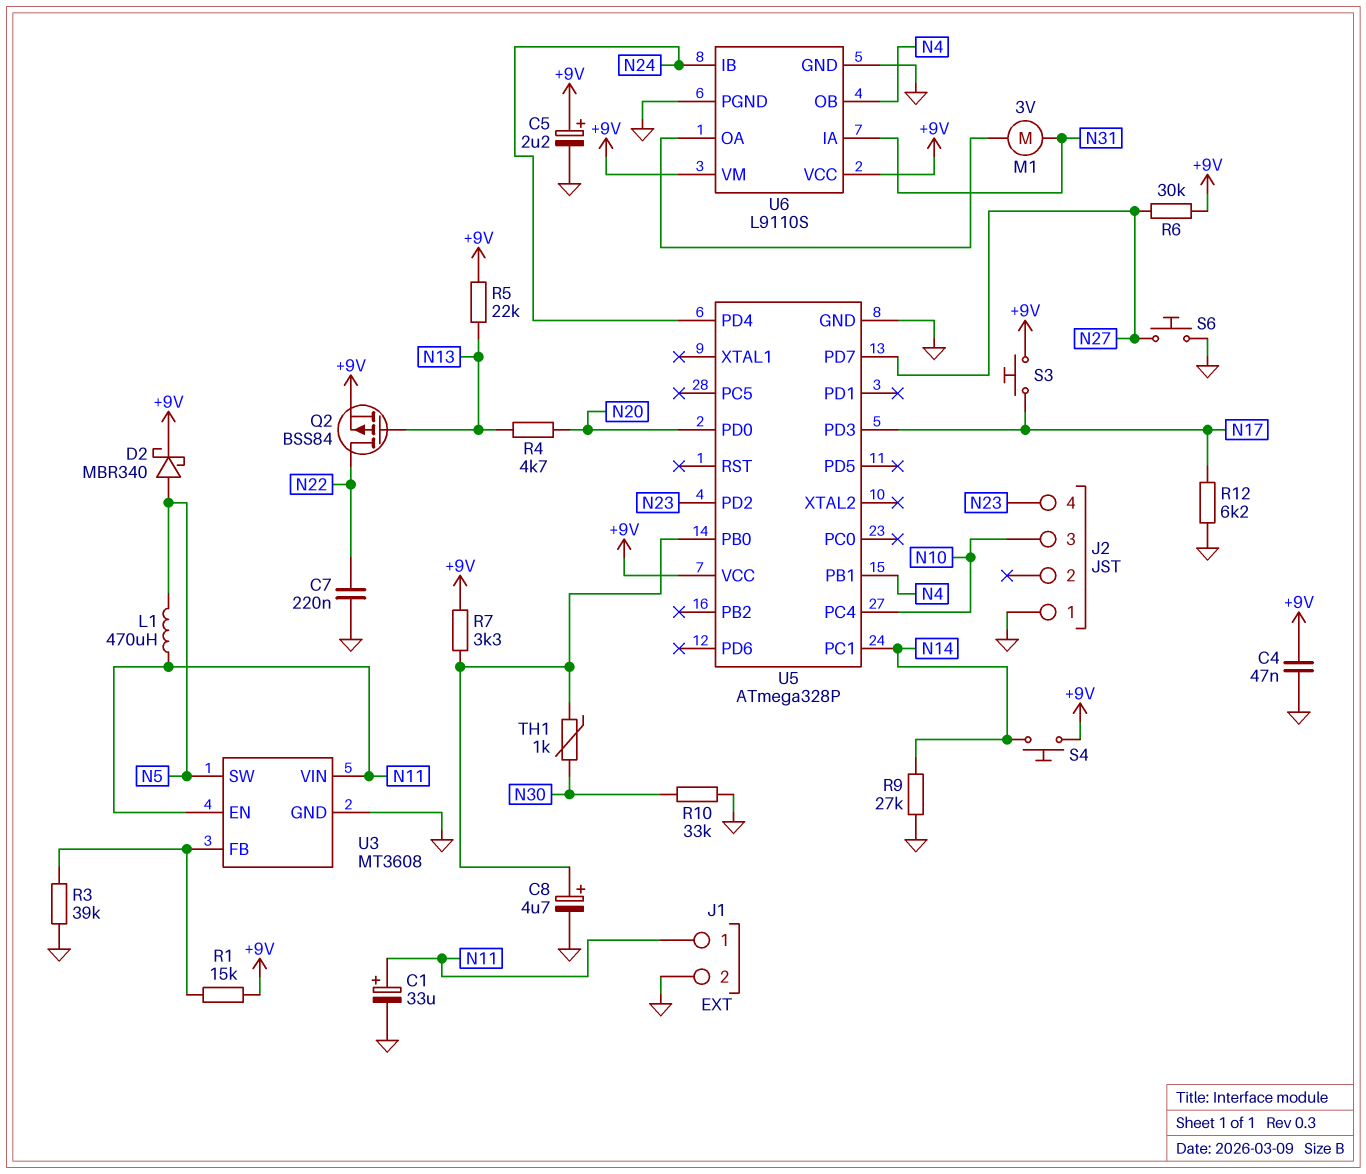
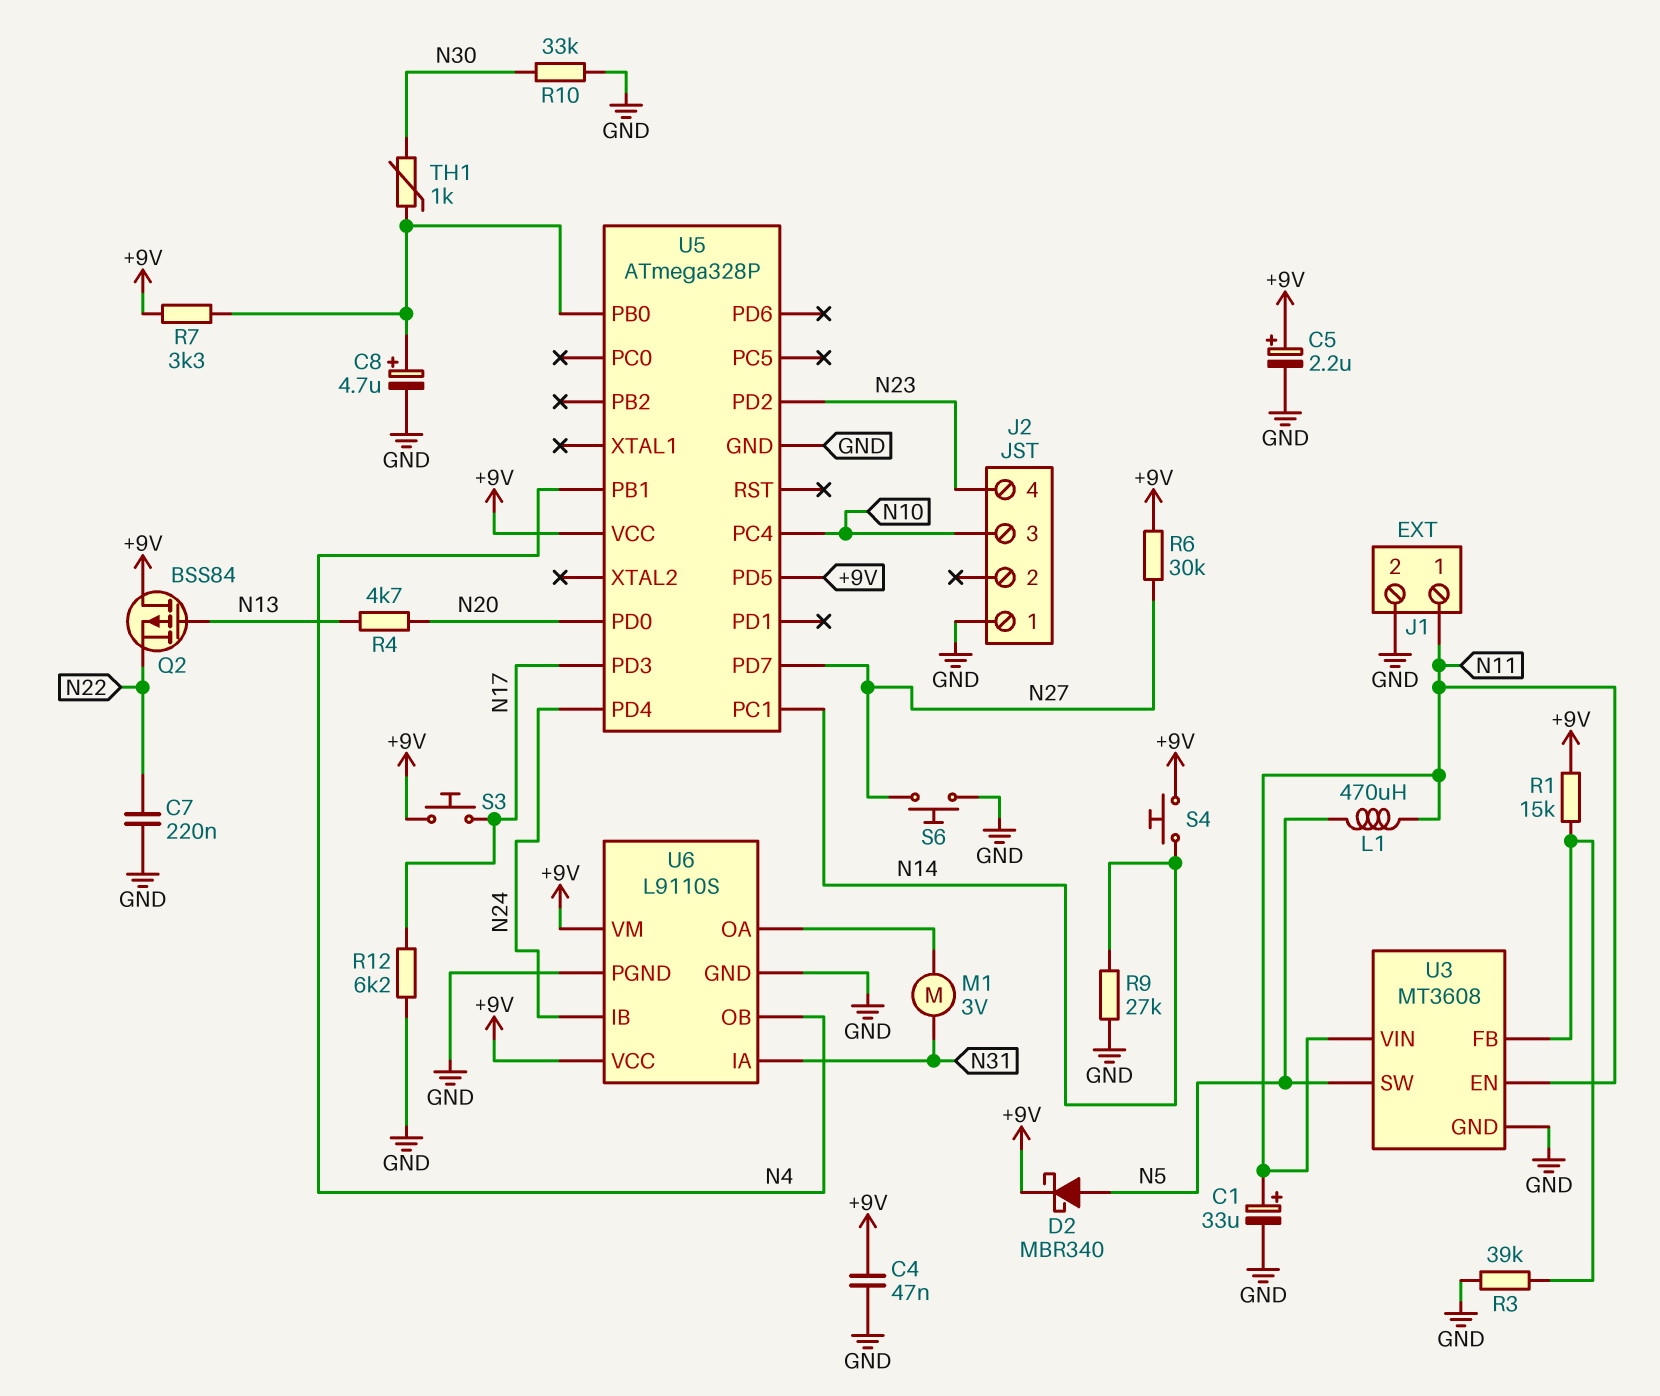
Q2: PMOS BSS84 (G N13, D N22, S +9V) -> PMOS BSS84 (G N13, D +9V, S N22)
R5: 22k (+9V, N13) -> none
U5 pin PD5: none -> +9V

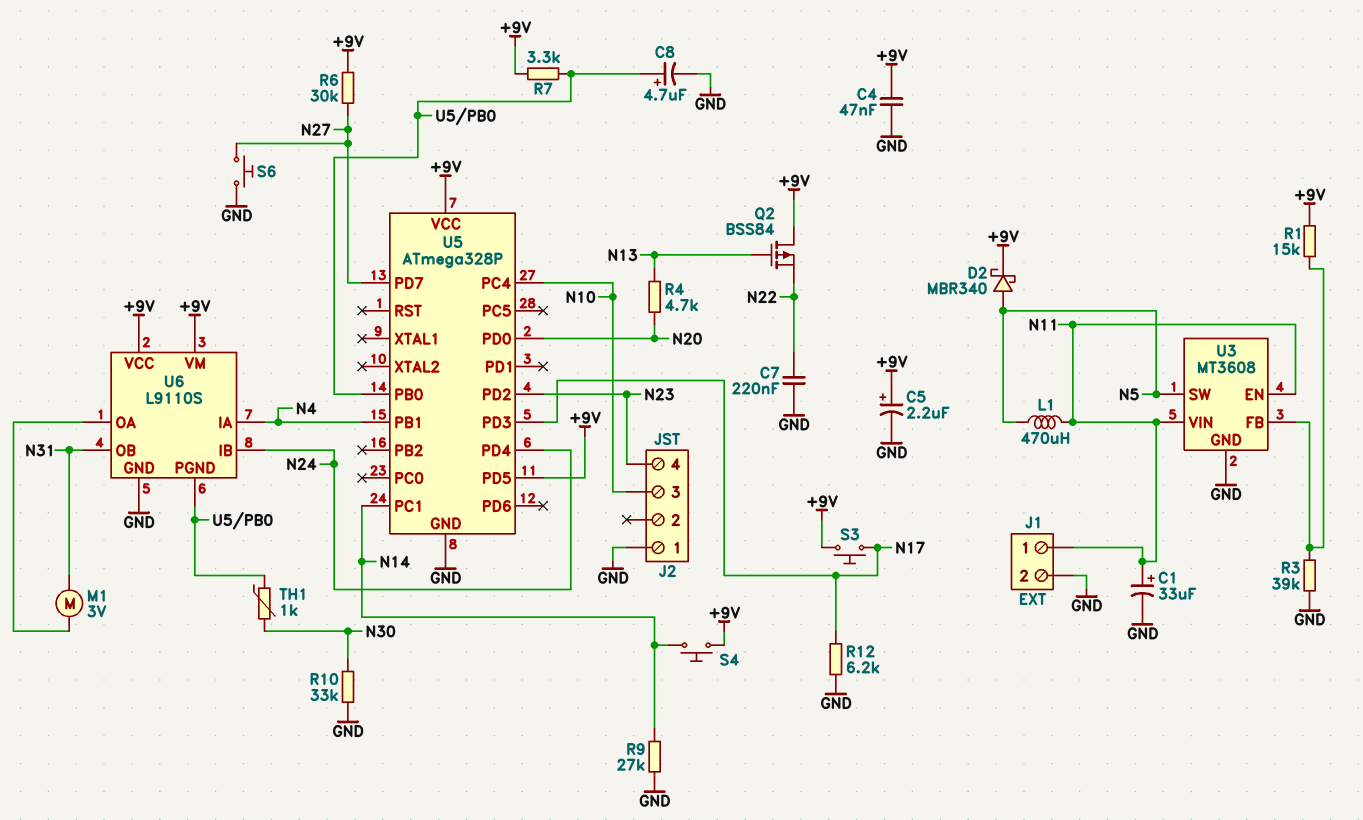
U6 pin IA: N31 -> N4
U6 pin OB: N4 -> N31
U6 pin PGND: GND -> U5/PB0

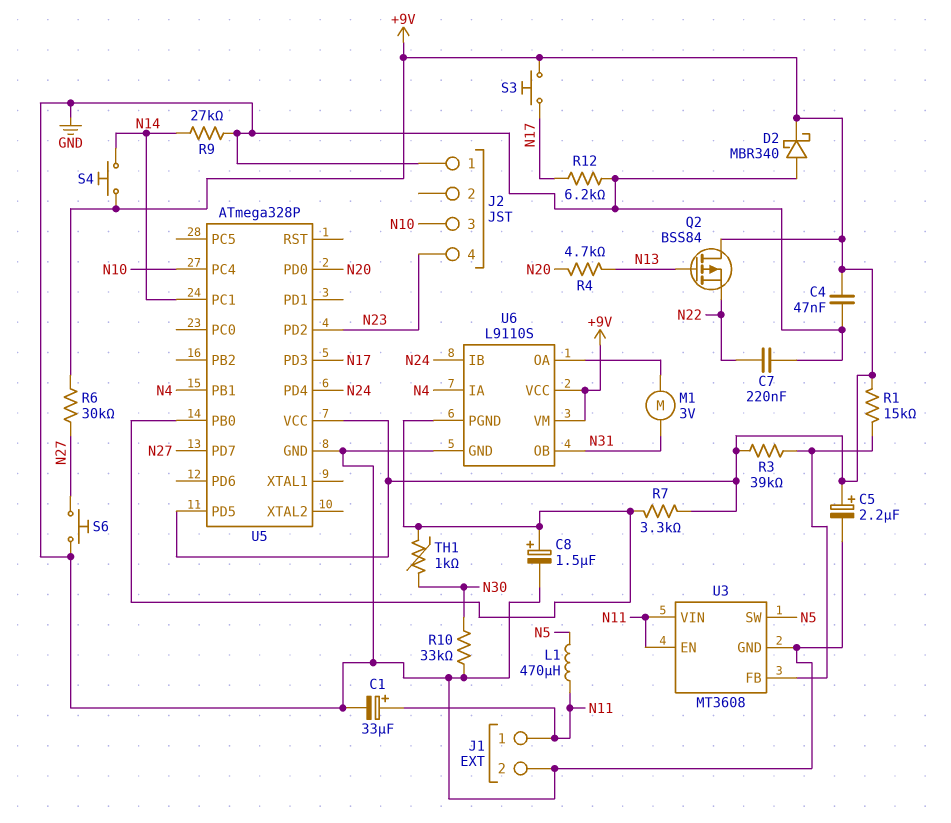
C8: 4.7uF (plus U5/PB0, minus GND) -> 1.5uF (plus U5/PB0, minus GND)
D2: schottky MBR340 (A N5, K +9V) -> schottky MBR340 (A GND, K +9V)
R3: 39k (GND, U3/FB) -> 39k (+9V, U3/FB)

